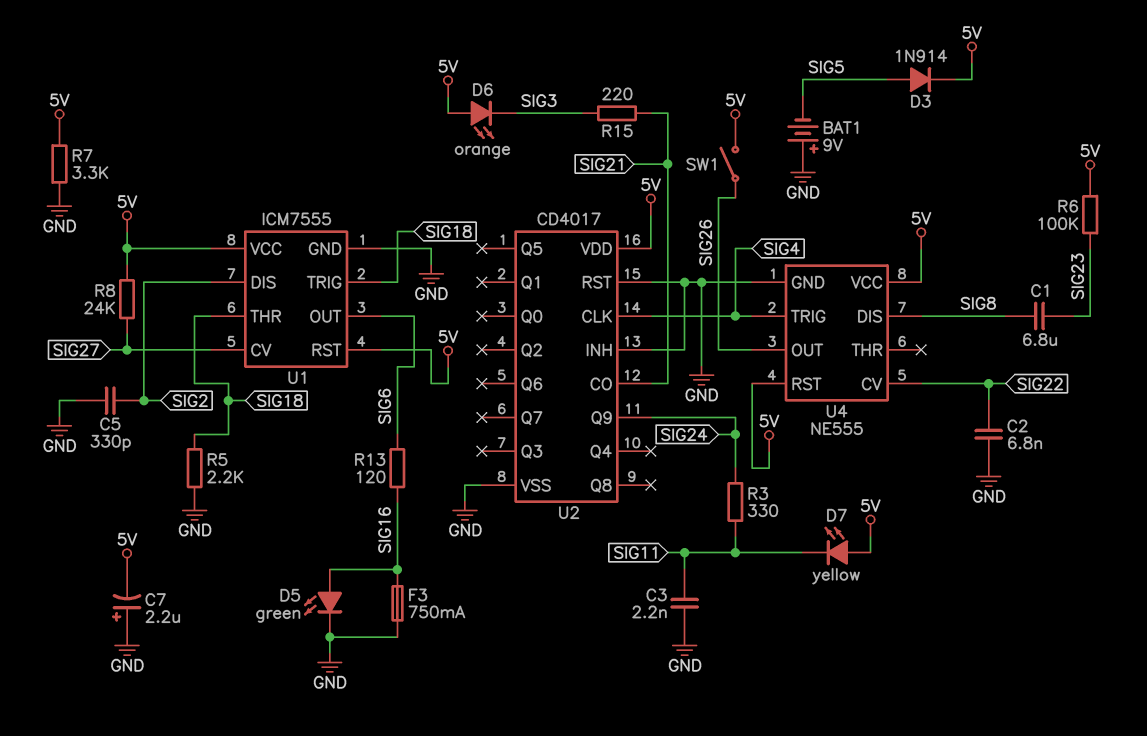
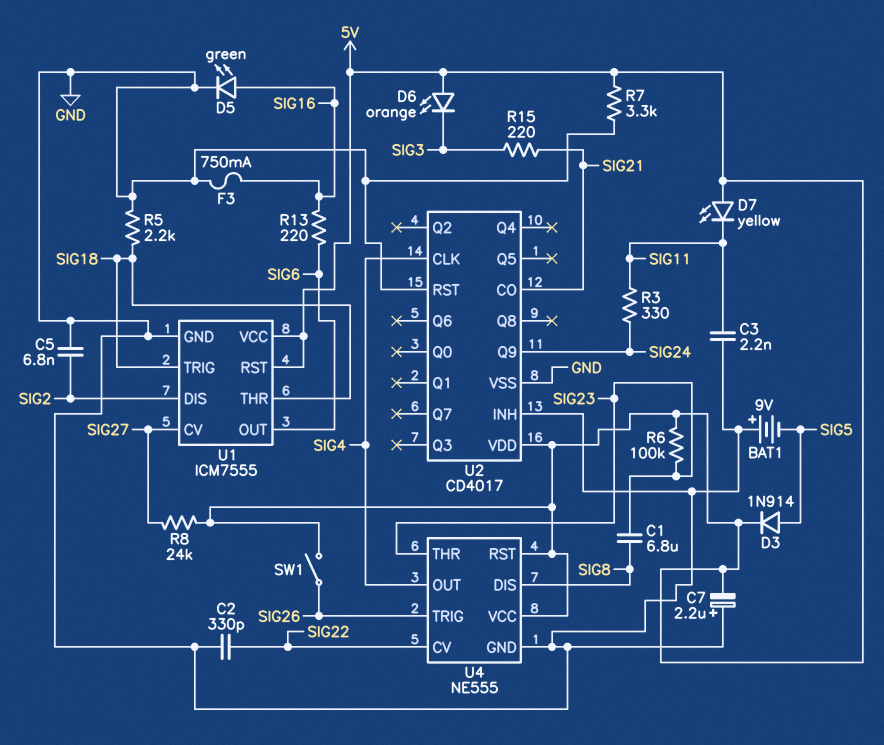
C2: 6.8nF (GND, SIG22) -> 330pF (GND, SIG22)
C5: 330pF (GND, SIG2) -> 6.8nF (GND, SIG2)
R13: 120 (SIG6, SIG16) -> 220 (SIG6, SIG16)
U4 pin OUT: SIG26 -> SIG4
U4 pin THR: none -> SIG23
U4 pin TRIG: SIG4 -> SIG26

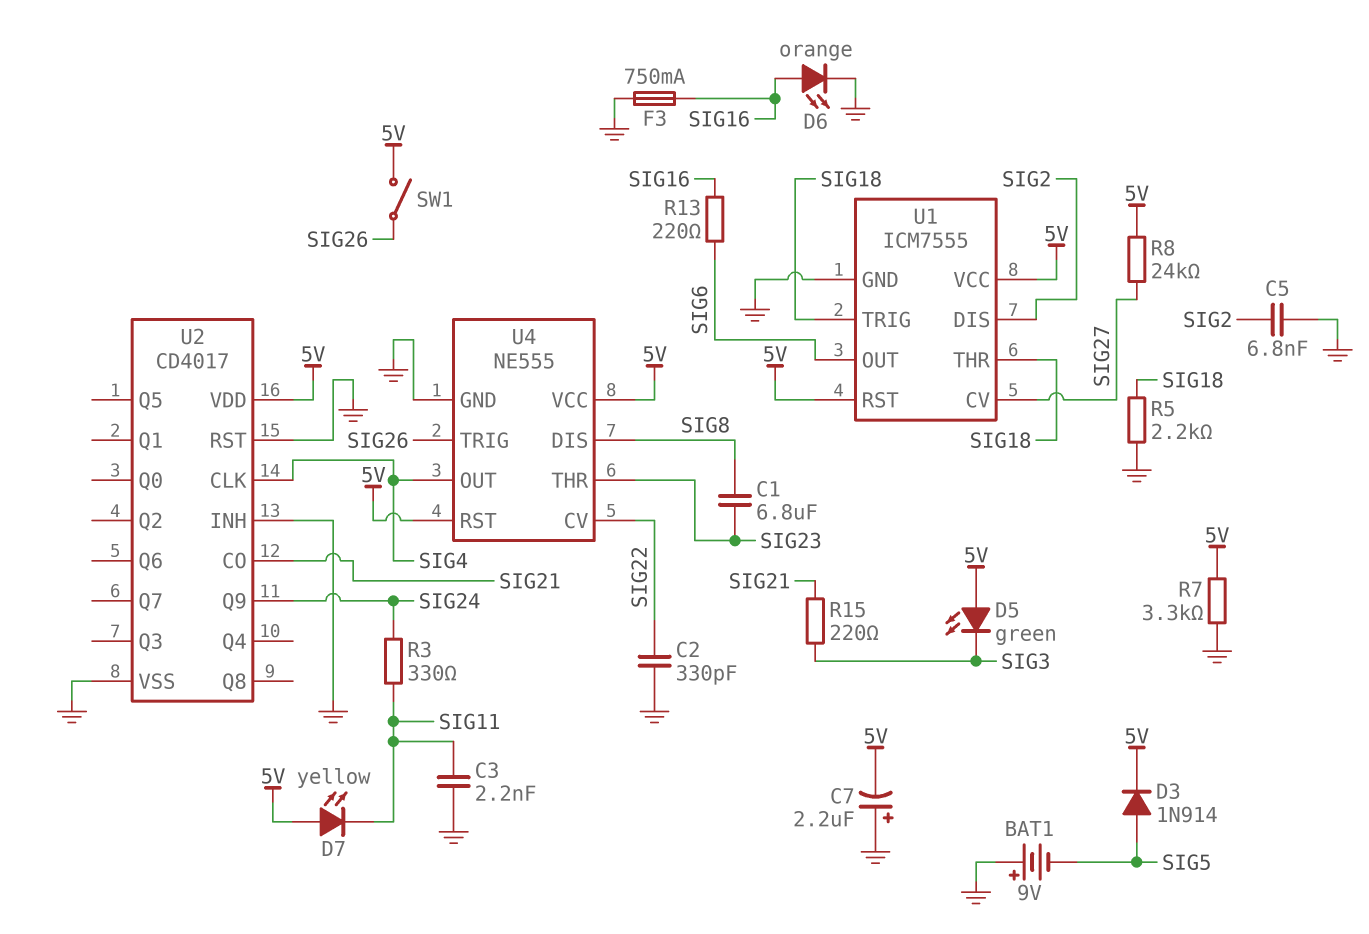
D5: LED green (A SIG16, K GND) -> LED green (A 5V, K SIG3)
D6: LED orange (A 5V, K SIG3) -> LED orange (A SIG16, K GND)
R6: 100k (5V, SIG23) -> none

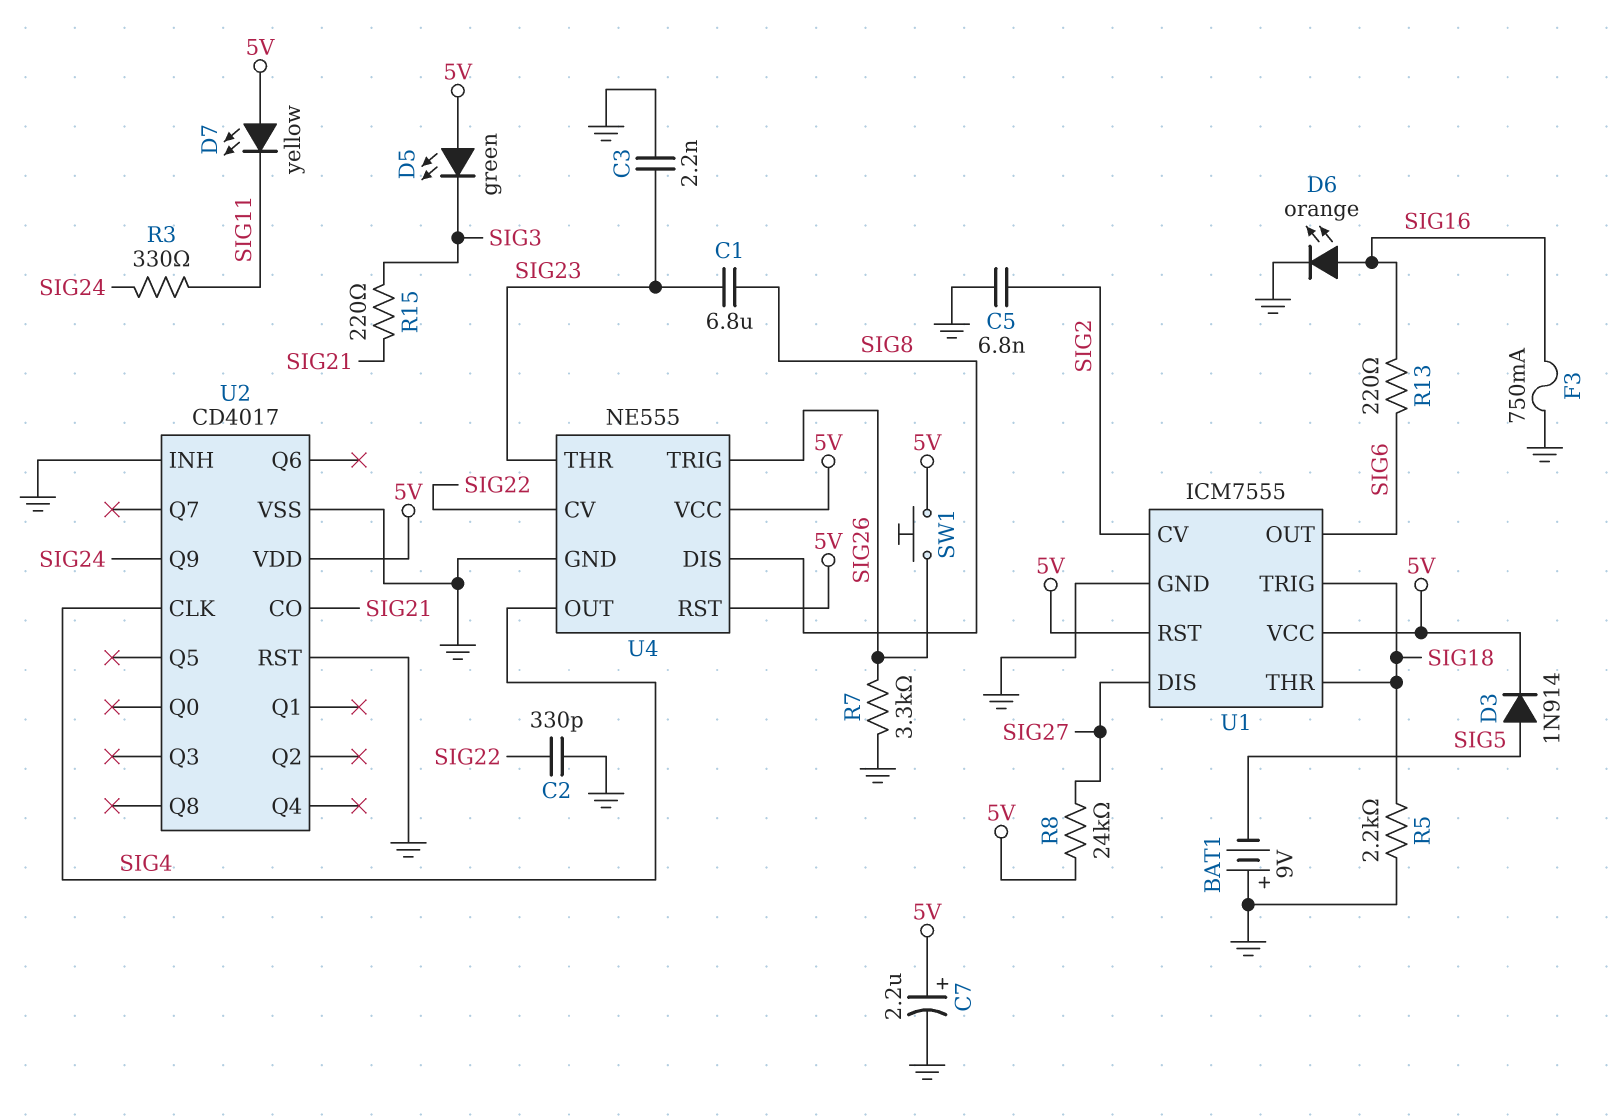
C3: 2.2nF (GND, SIG11) -> 2.2nF (GND, SIG23)
C7: 2.2uF (plus GND, minus 5V) -> 2.2uF (plus 5V, minus GND)
R7: 3.3k (5V, GND) -> 3.3k (GND, SIG26)
SW1: switch (5V, SIG26) -> button (5V, SIG26)
U1 pin CV: SIG27 -> SIG2
U1 pin DIS: SIG2 -> SIG27

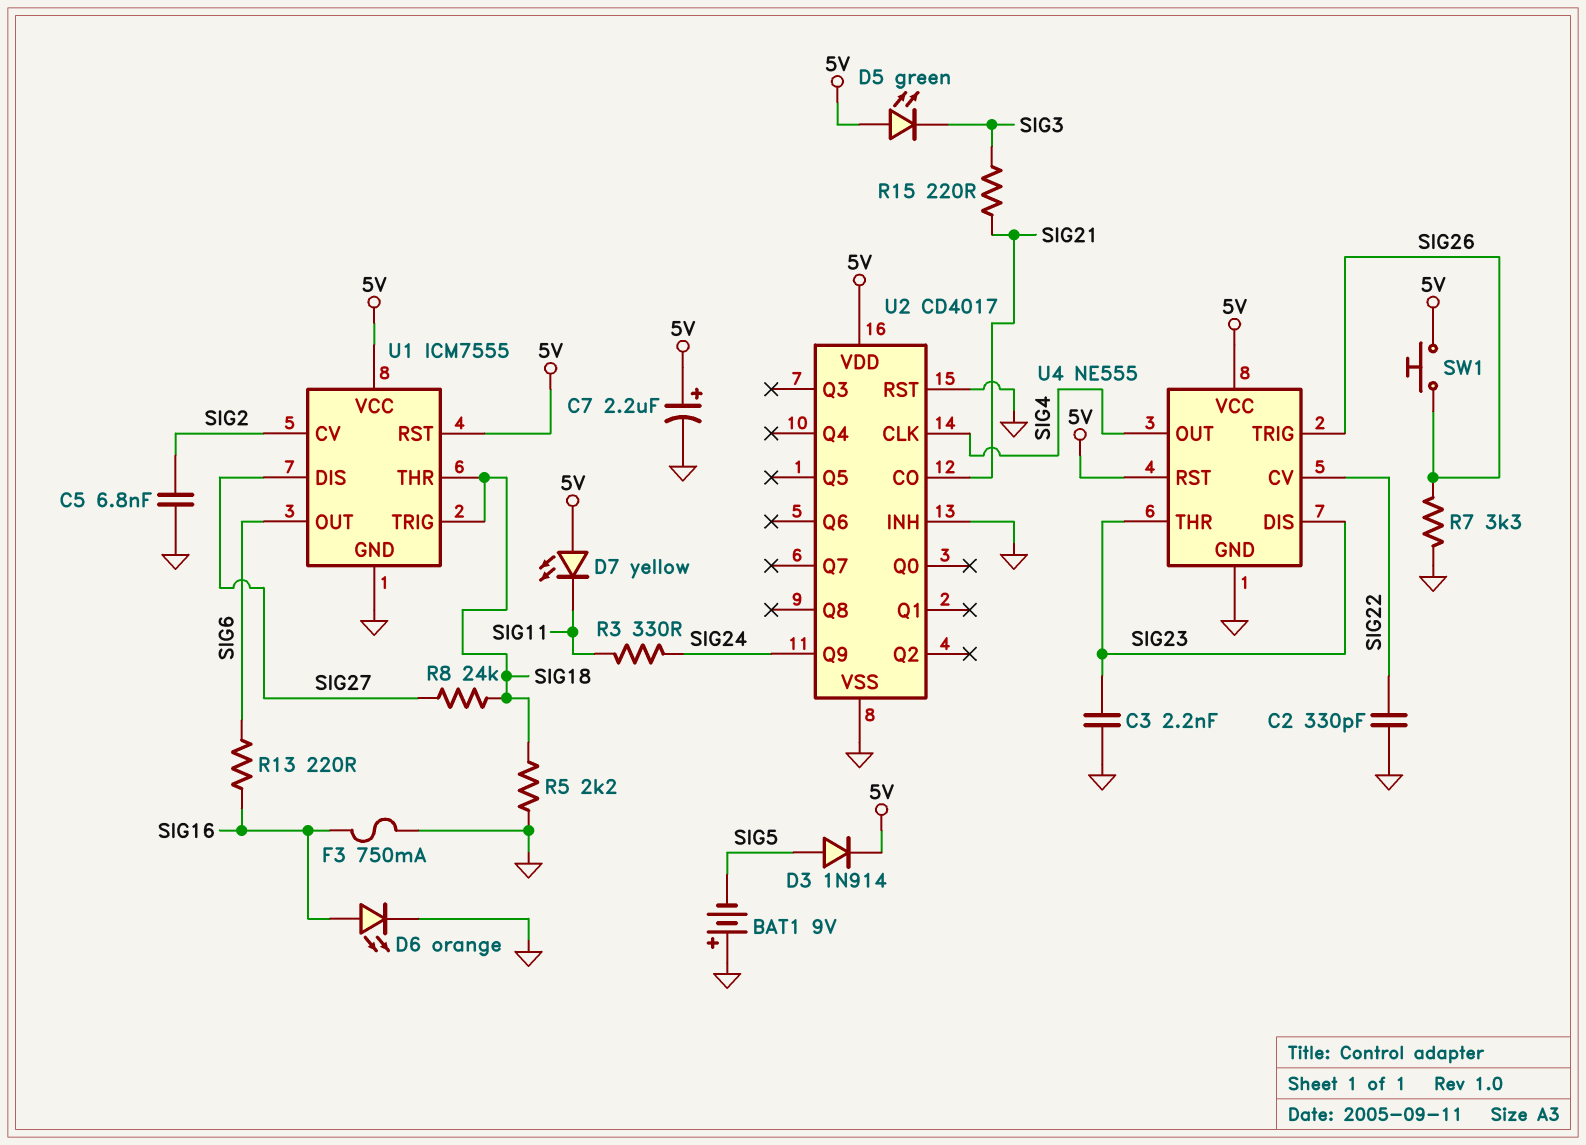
C1: 6.8uF (SIG8, SIG23) -> none
R8: 24k (5V, SIG27) -> 24k (SIG18, SIG27)
U4 pin DIS: SIG8 -> SIG23

